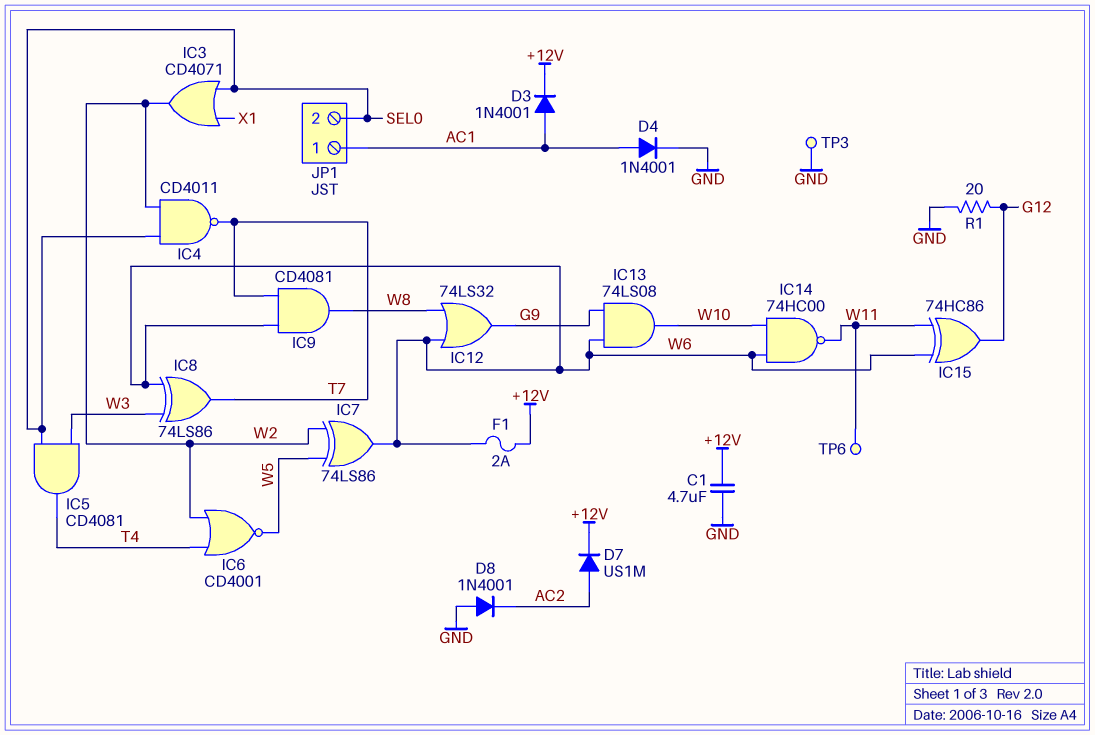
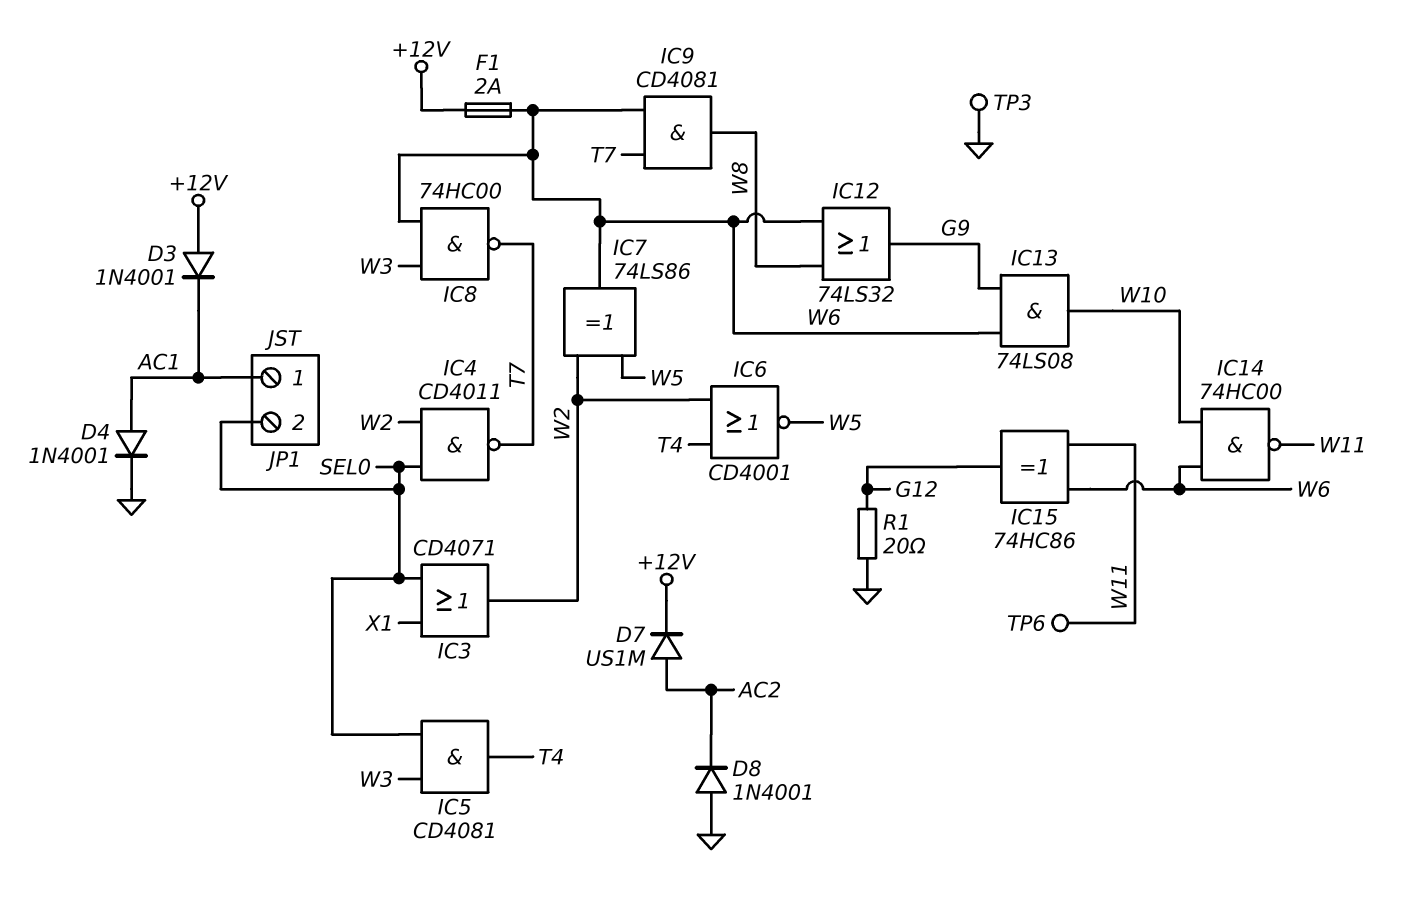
C1: 4.7uF (+12V, GND) -> none
D3: diode 1N4001 (A AC1, K +12V) -> diode 1N4001 (A +12V, K AC1)
IC8: XOR 74LS86 (in W3, in W6, out T7) -> NAND 74HC00 (in W3, in W6, out T7)

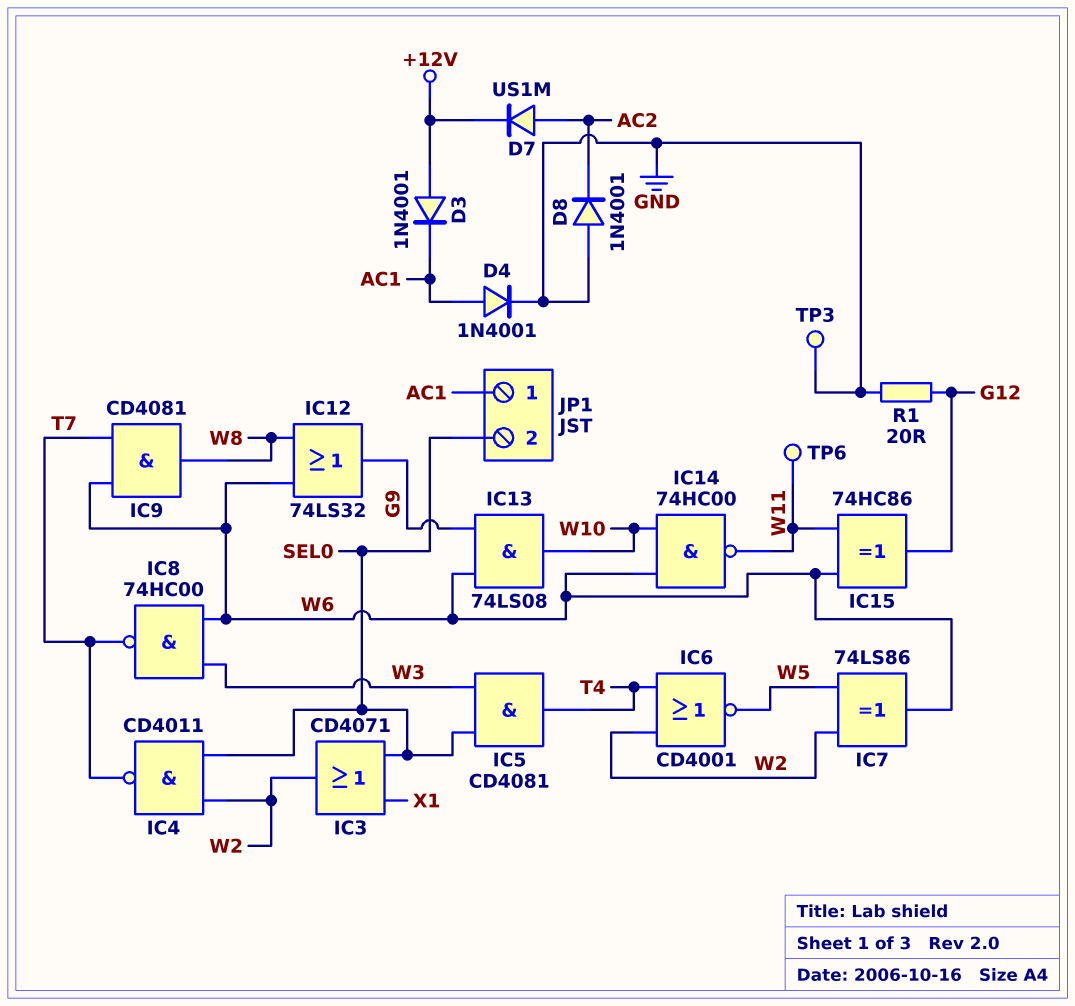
F1: 2A (+12V, W6) -> none

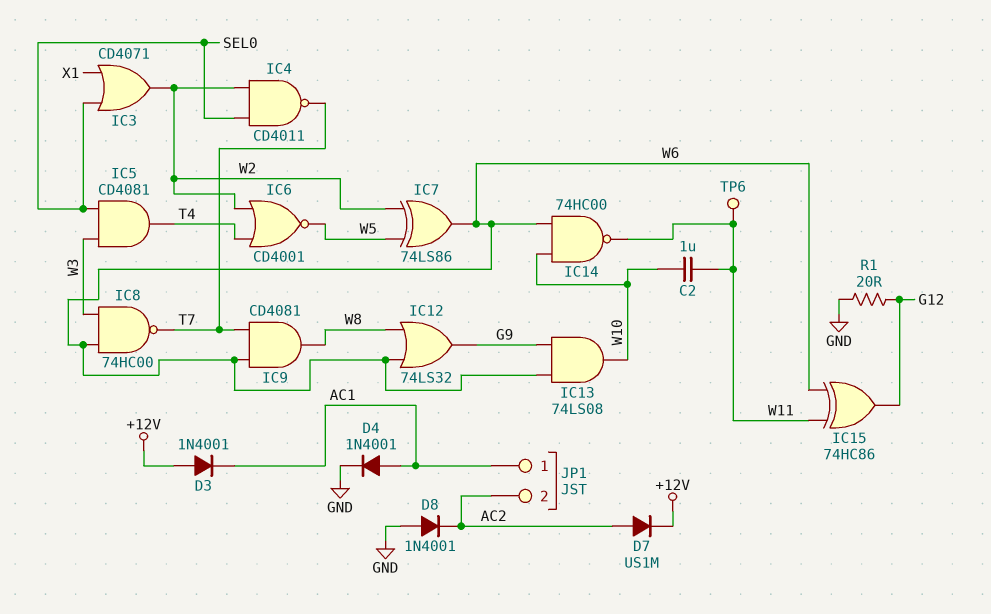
C2: none -> 1uF (W10, W11)
JP1 pin 2: SEL0 -> AC2
TP3: test point (GND) -> none

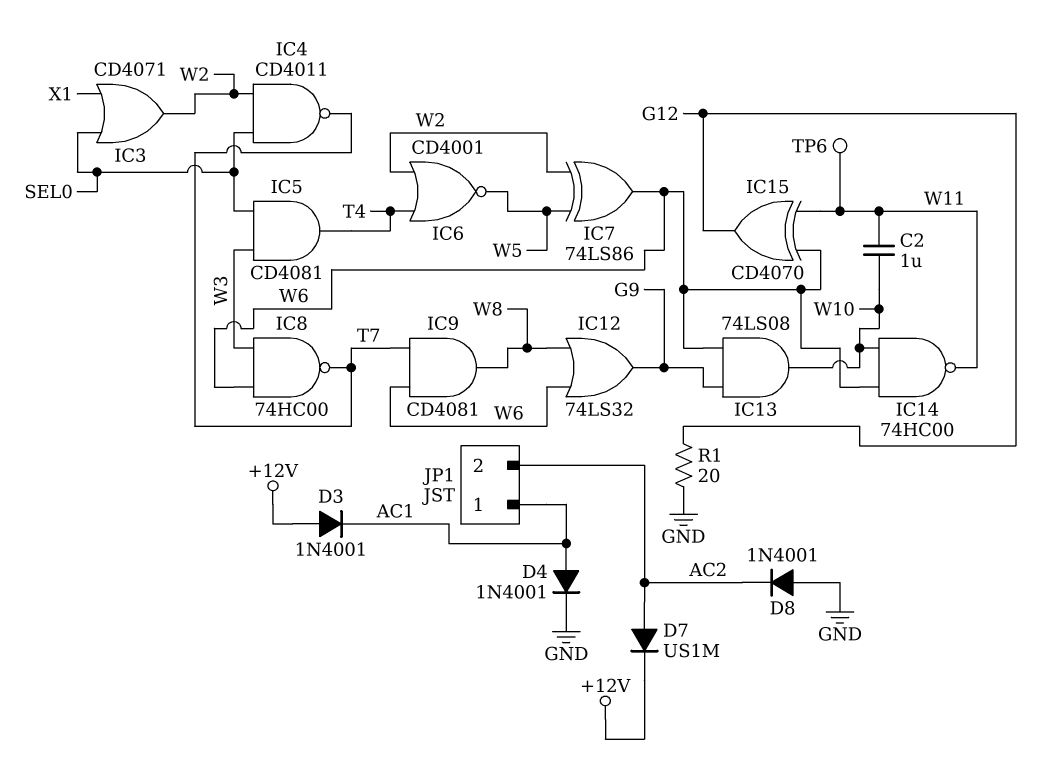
IC15: XOR 74HC86 (in W6, in W11, out G12) -> XOR CD4070 (in W6, in W11, out G12)

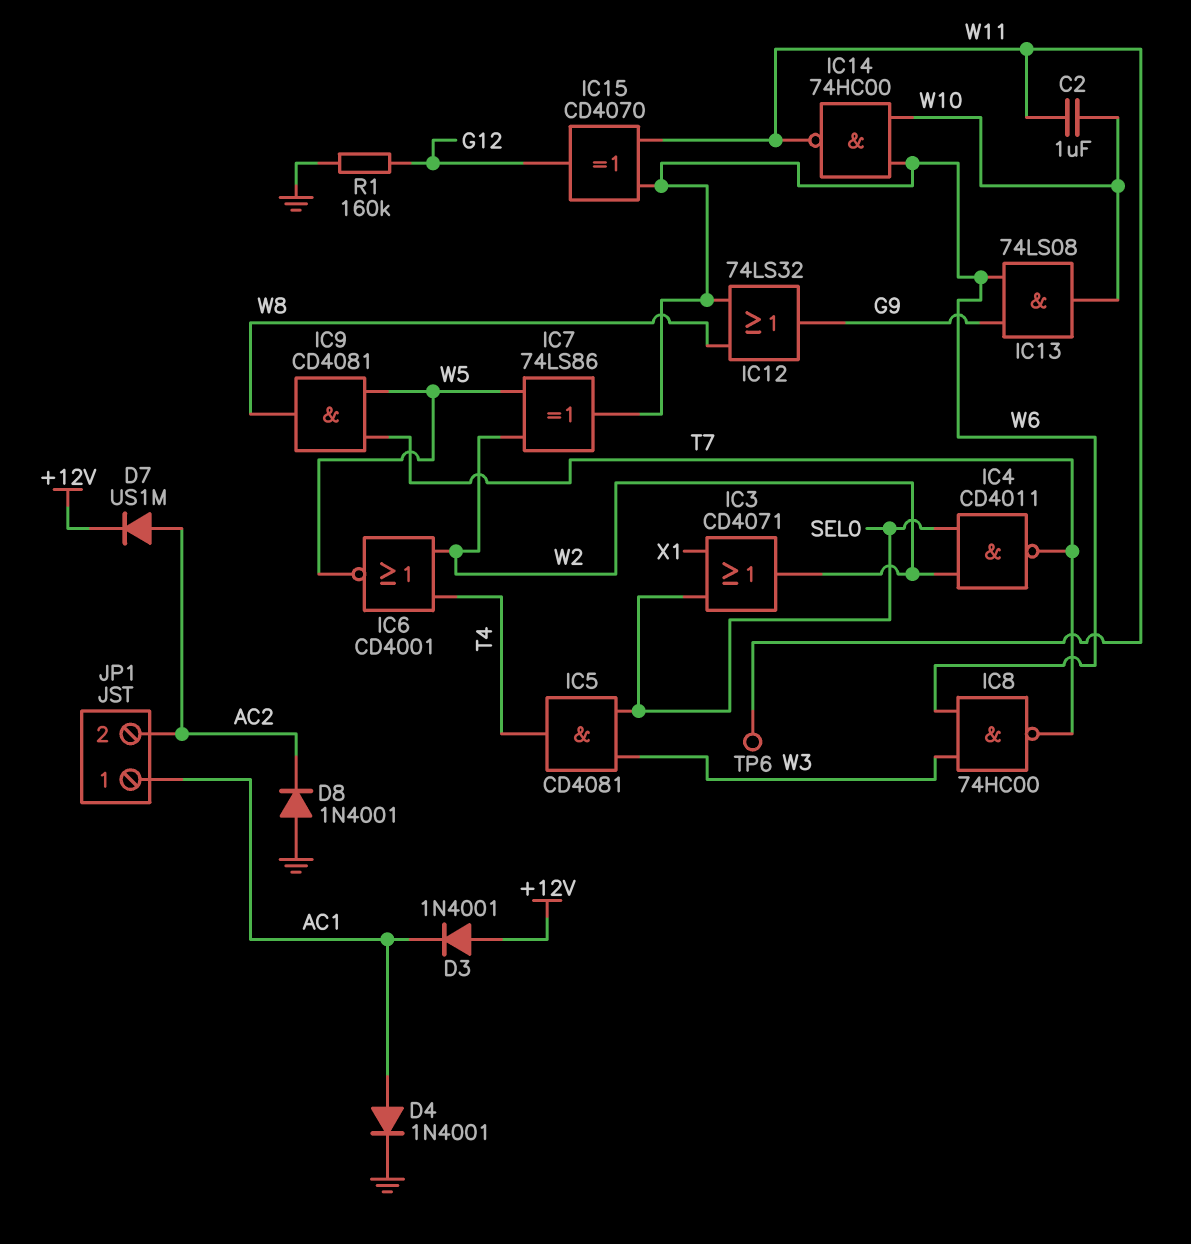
IC9: AND CD4081 (in T7, in W6, out W8) -> AND CD4081 (in T7, in W5, out W8)
R1: 20 (G12, GND) -> 160k (G12, GND)

